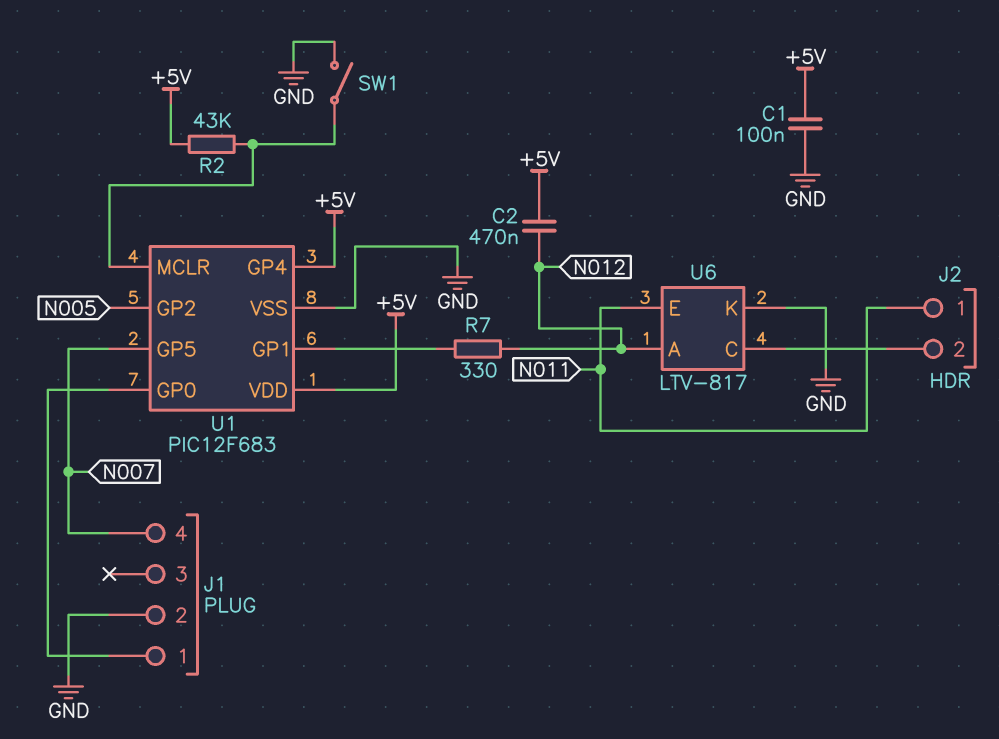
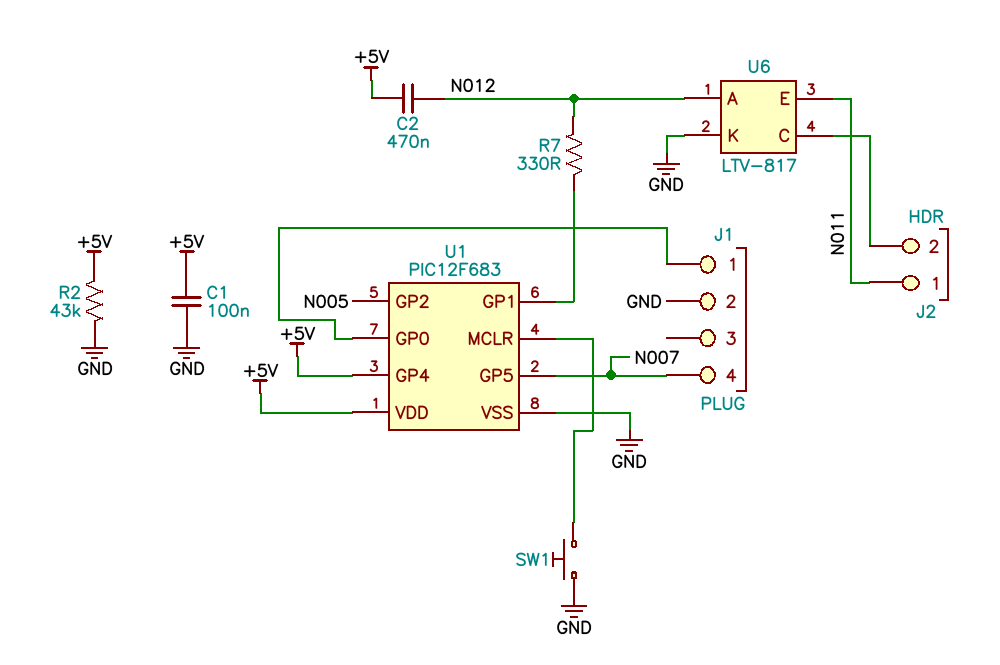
R2: 43k (+5V, U1/MCLR) -> 43k (+5V, GND)
SW1: switch (GND, U1/MCLR) -> button (GND, U1/MCLR)

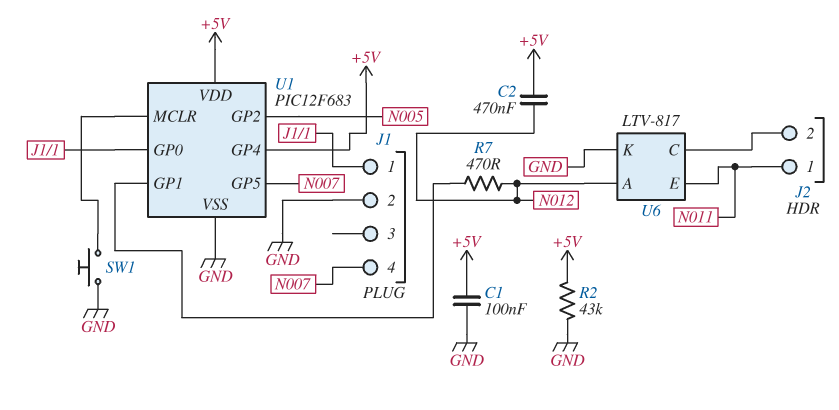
R7: 330 (N012, U1/GP1) -> 470 (N012, U1/GP1)

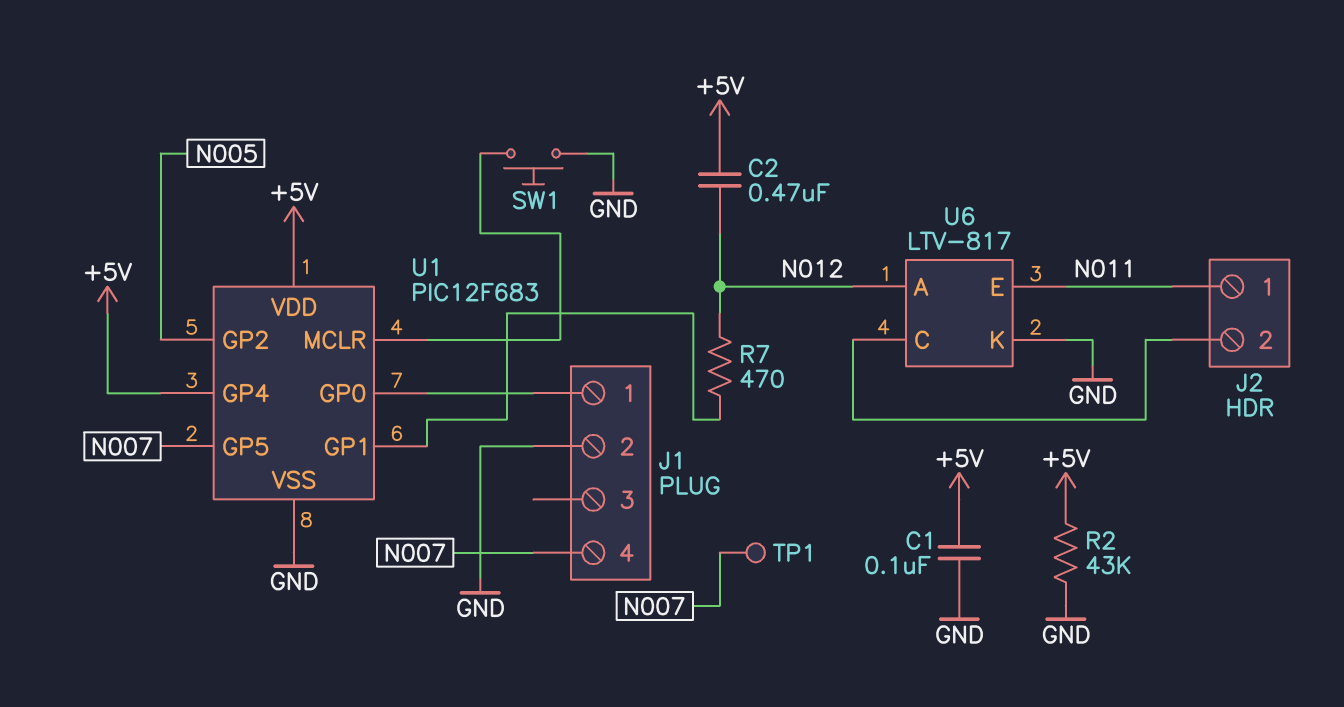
TP1: none -> test point (N007)

